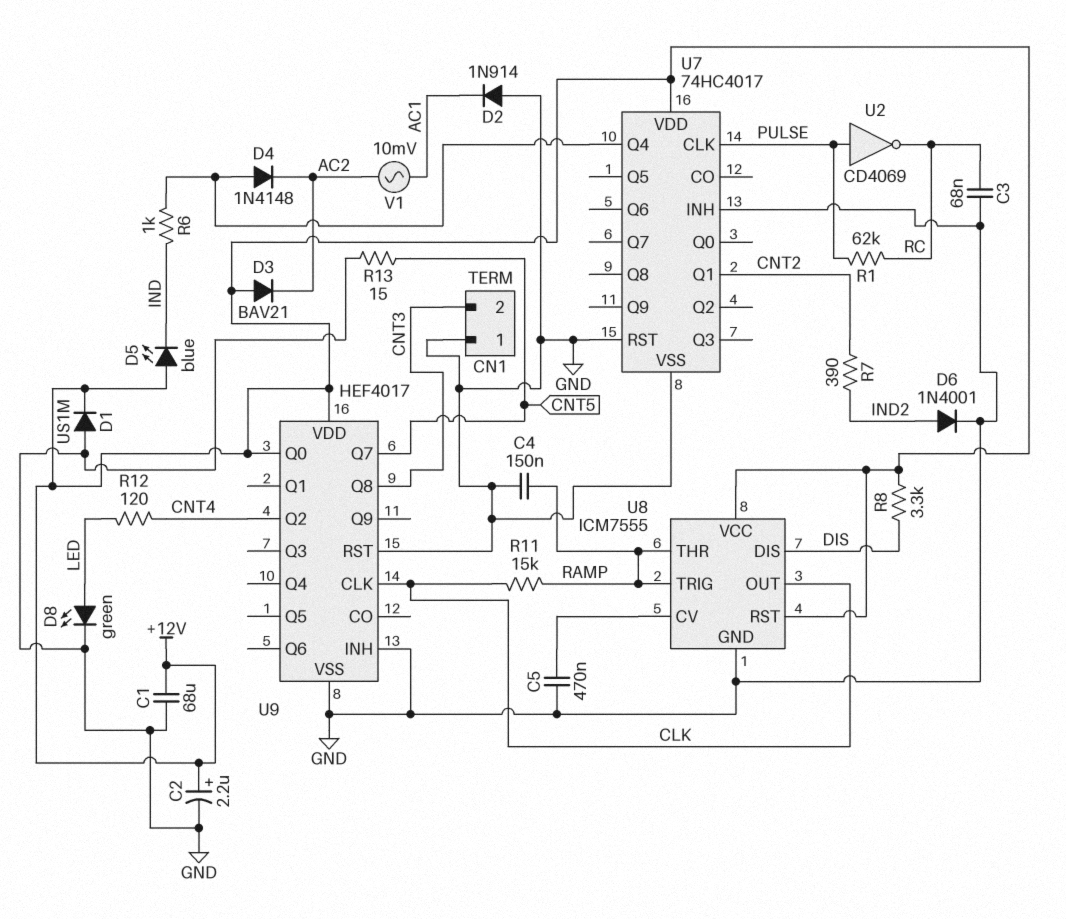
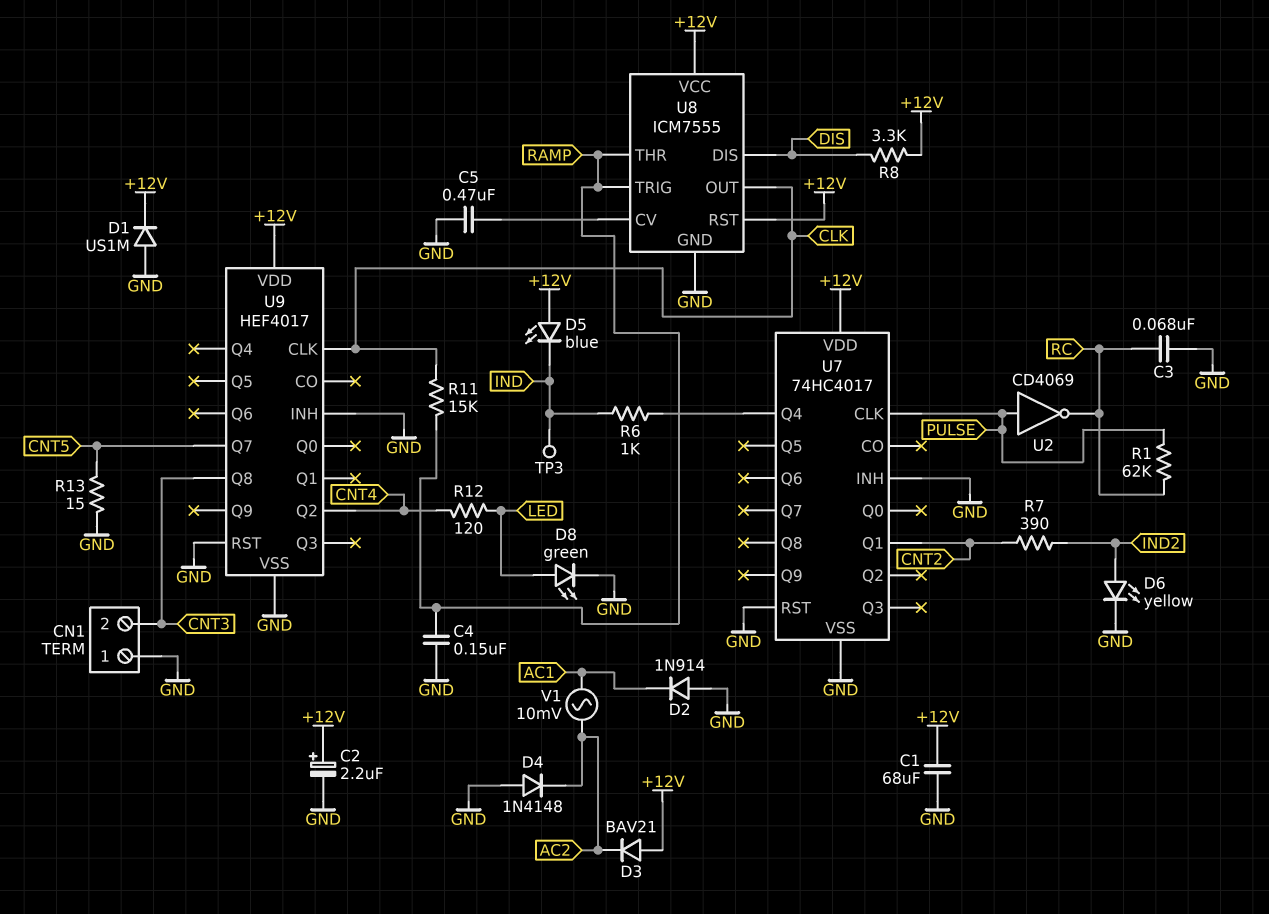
D4: diode 1N4148 (A U7/Q4, K AC2) -> diode 1N4148 (A GND, K AC2)
D6: diode 1N4001 (A IND2, K GND) -> LED yellow (A IND2, K GND)
TP3: none -> test point (IND)
U9 pin Q0: +12V -> none

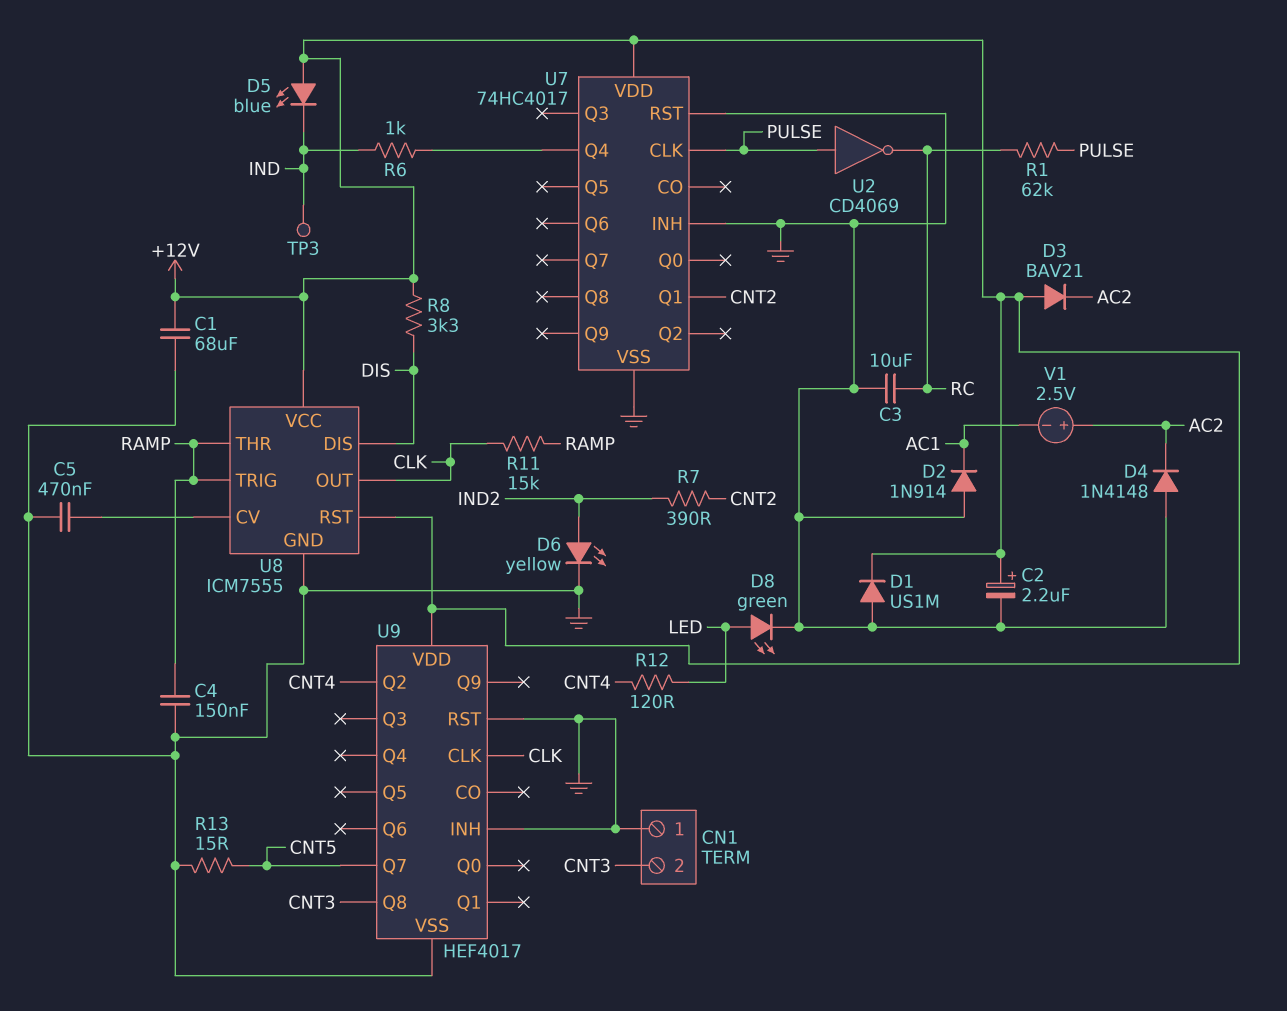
C3: 68nF (GND, RC) -> 10uF (GND, RC)
V1: AC 10mV (AC1, AC2) -> 2.5V (plus AC2, minus AC1)

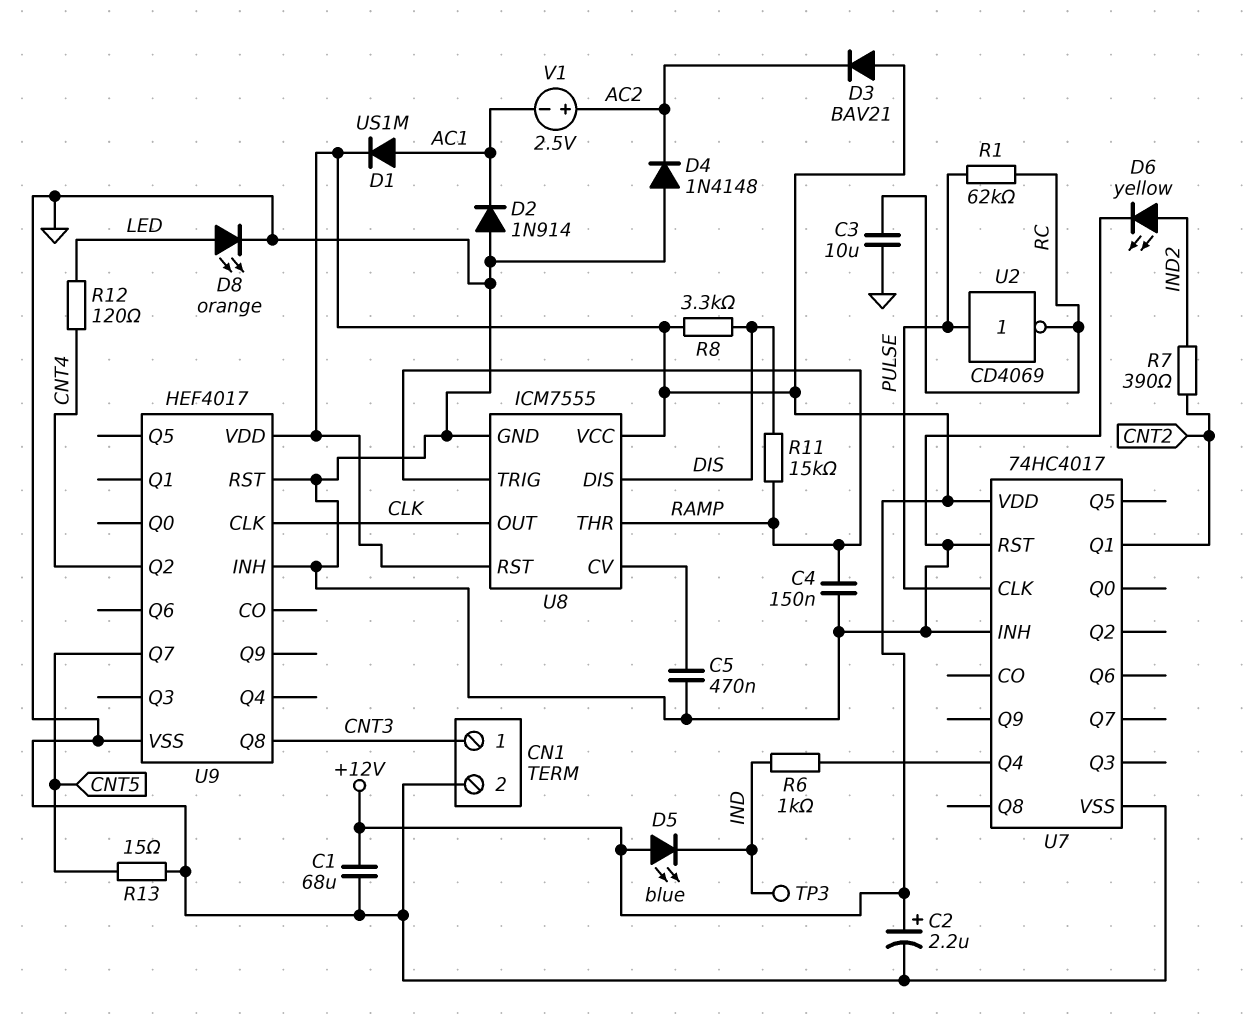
CN1 pin 1: GND -> CNT3
CN1 pin 2: CNT3 -> GND
D1: diode US1M (A GND, K +12V) -> diode US1M (A AC1, K +12V)
D8: LED green (A LED, K GND) -> LED orange (A LED, K GND)
R11: 15k (CLK, RAMP) -> 15k (DIS, RAMP)

